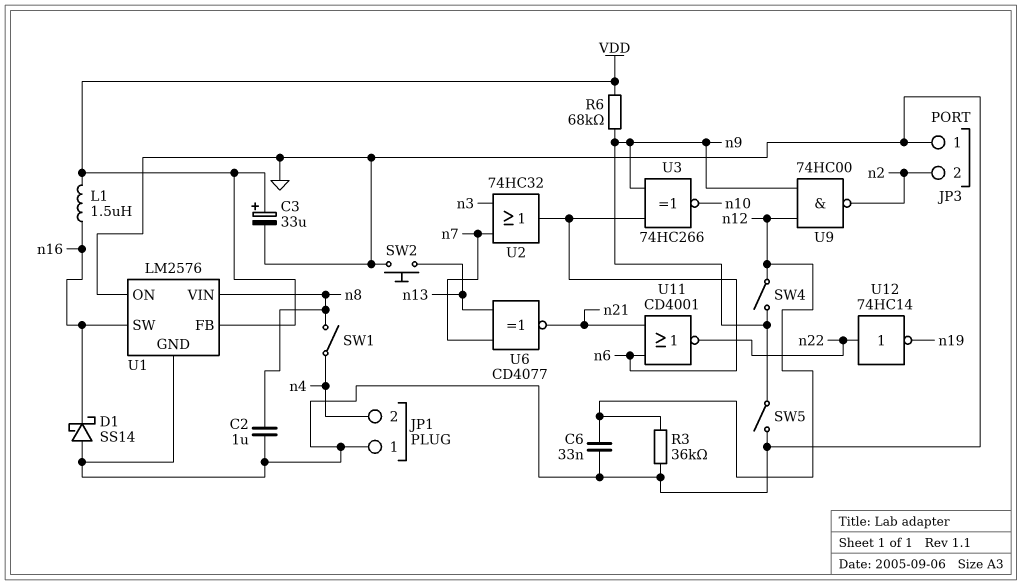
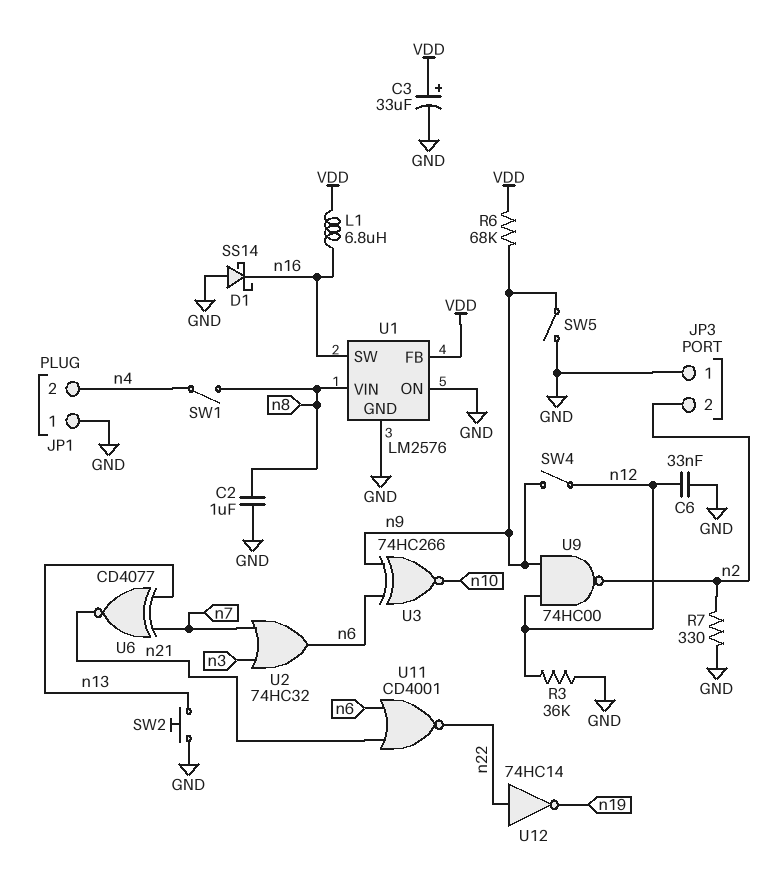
L1: 1.5uH (VDD, n16) -> 6.8uH (VDD, n16)
R7: none -> 330 (GND, n2)

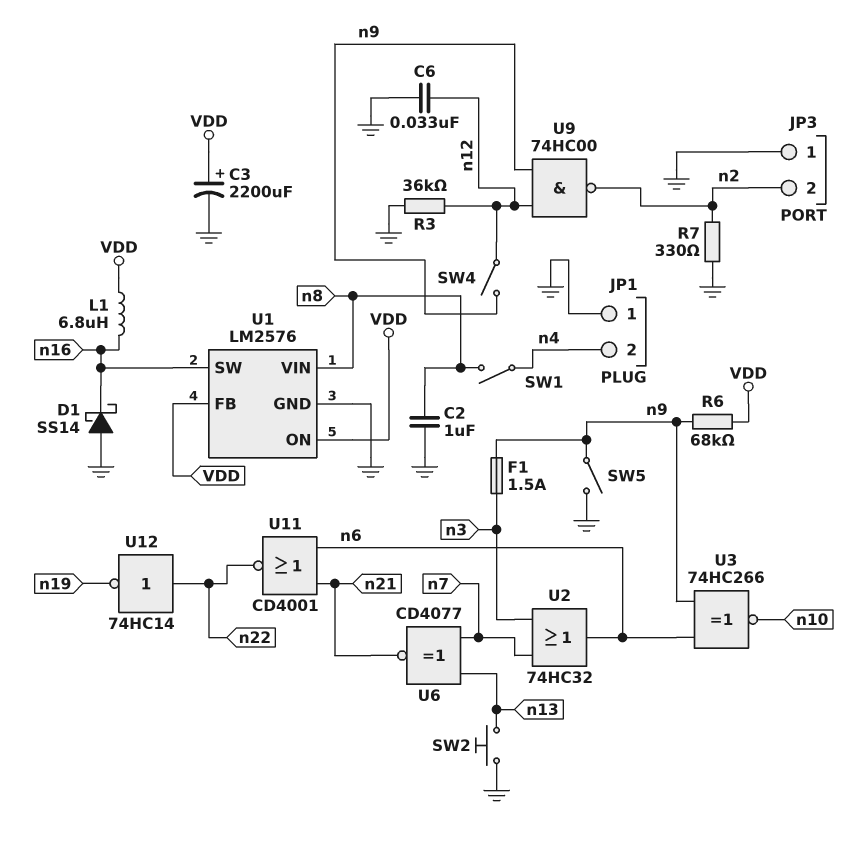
C3: 33uF (plus VDD, minus GND) -> 2200uF (plus VDD, minus GND)
F1: none -> 1.5A (n3, n9)
U1 pin ON: GND -> VDD

